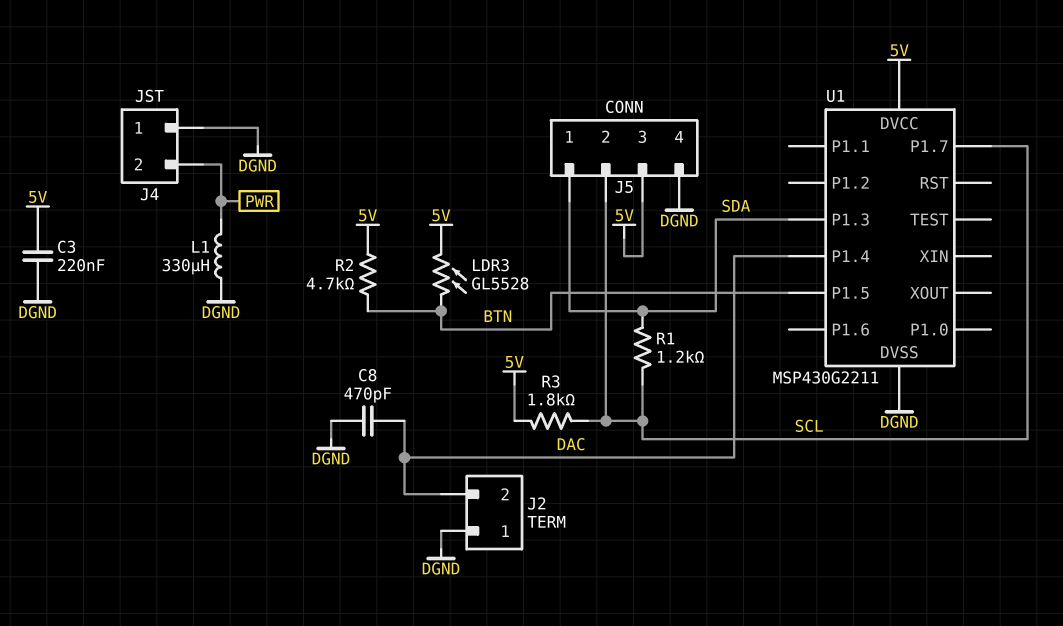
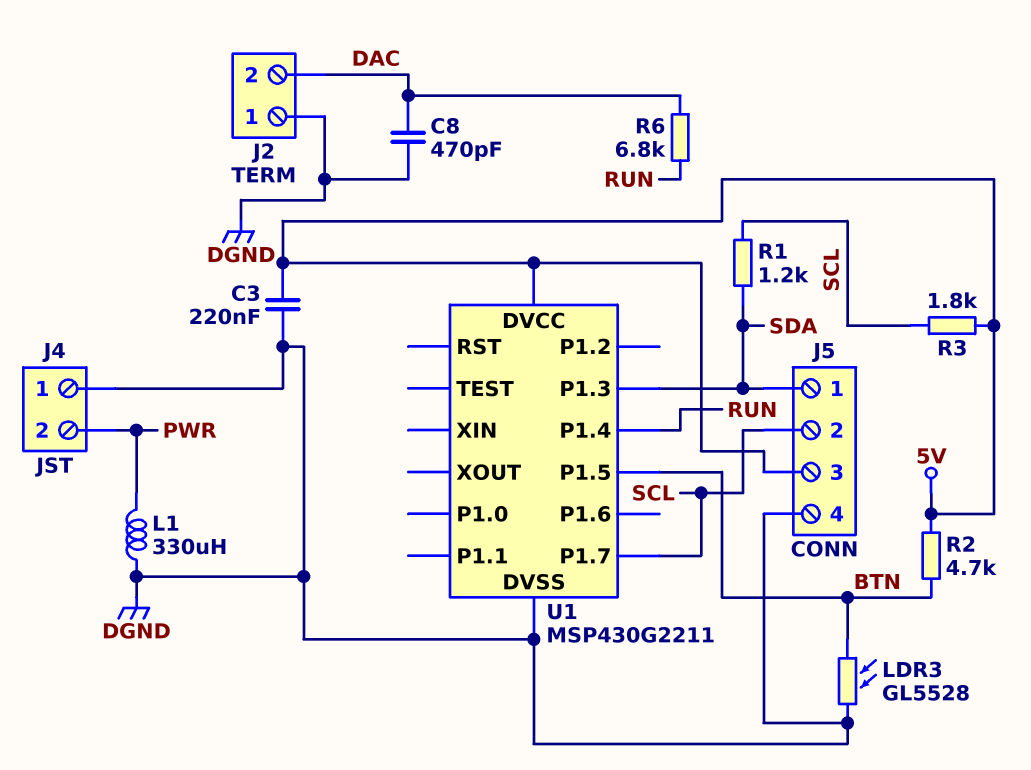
LDR3: GL5528 (5V, BTN) -> GL5528 (BTN, DGND)
R6: none -> 6.8k (DAC, RUN)
U1 pin P1.4: DAC -> RUN

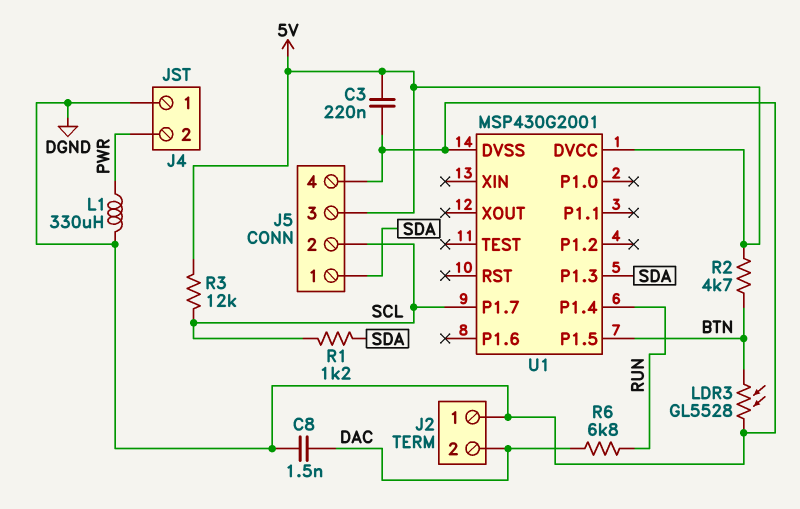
C8: 470pF (DAC, DGND) -> 1.5nF (DAC, DGND)
R3: 1.8k (5V, SCL) -> 12k (5V, SCL)
U1: MSP430G2211 -> MSP430G2001

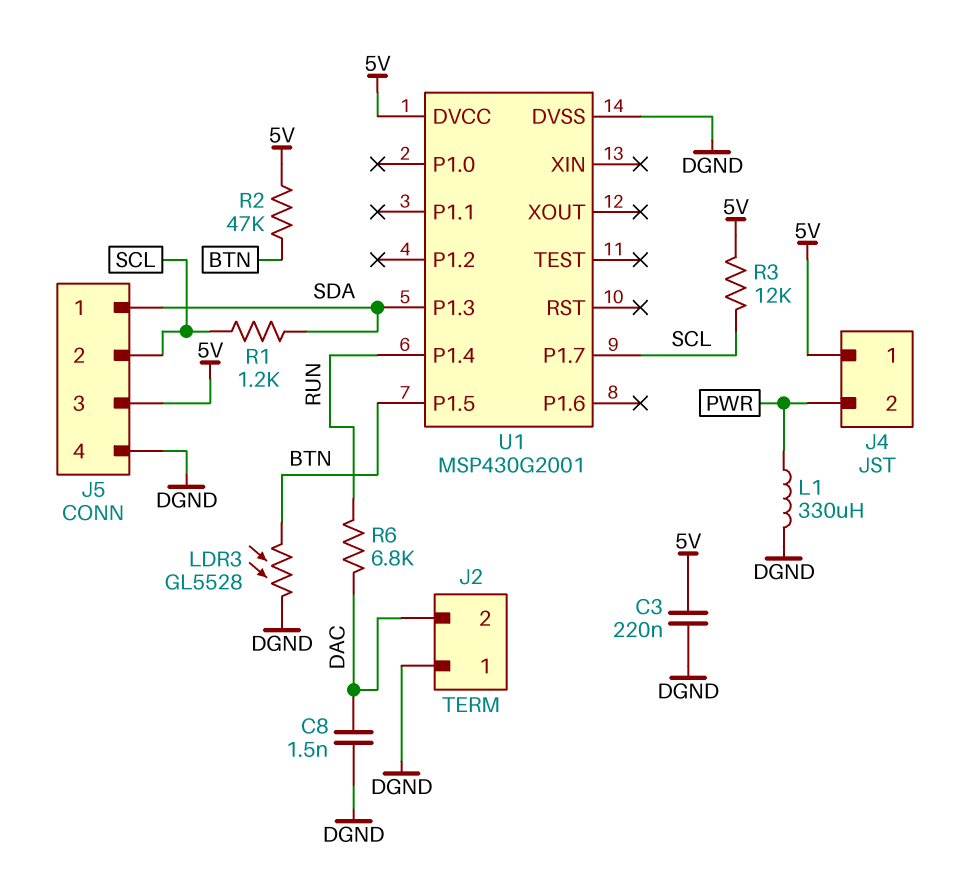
J4 pin 1: DGND -> 5V
R2: 4.7k (5V, BTN) -> 47k (5V, BTN)

